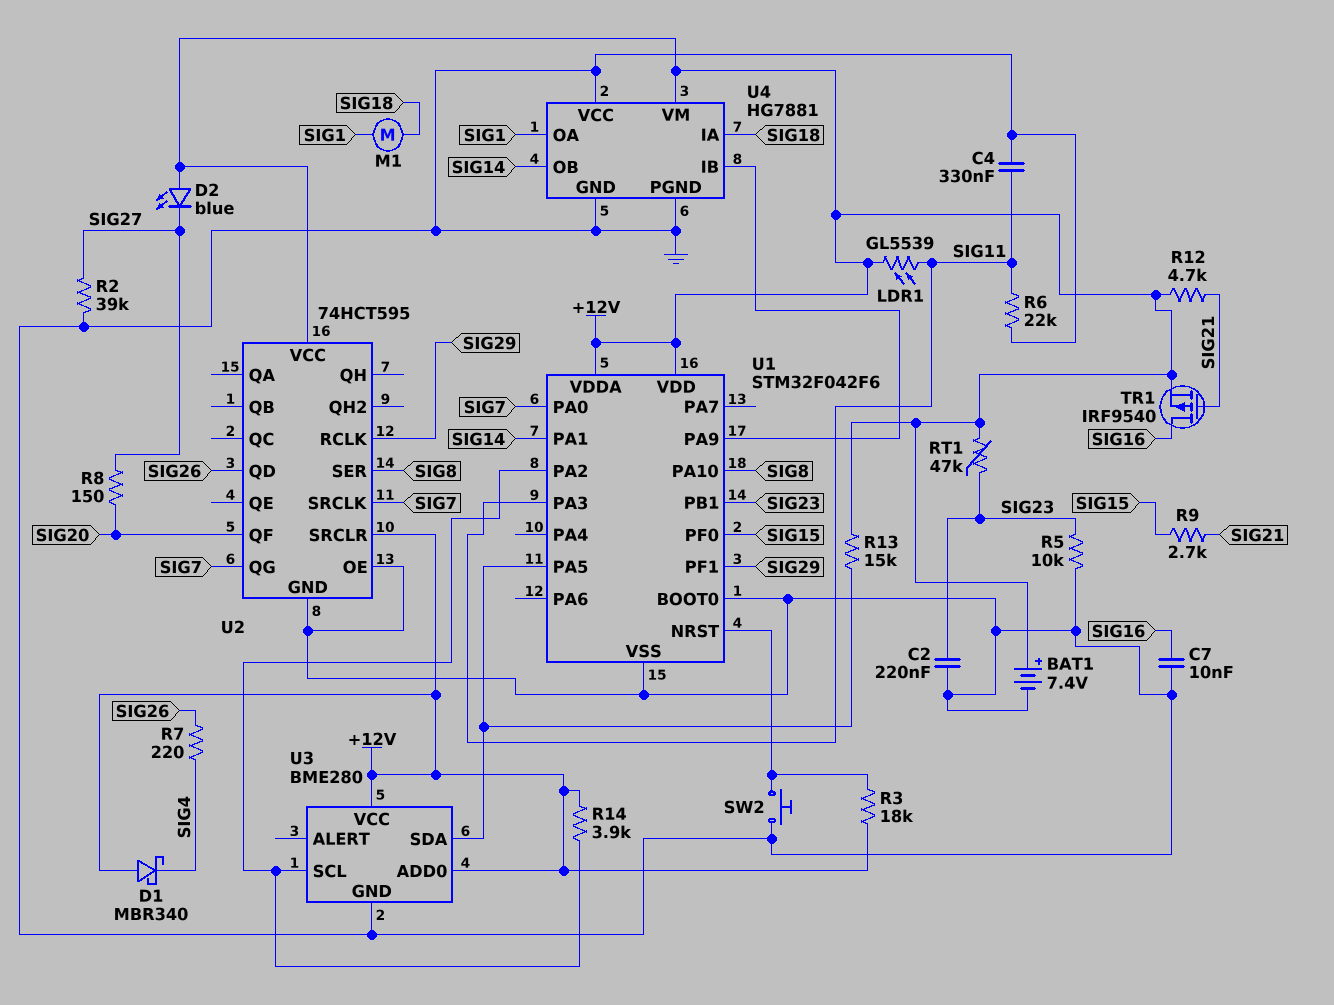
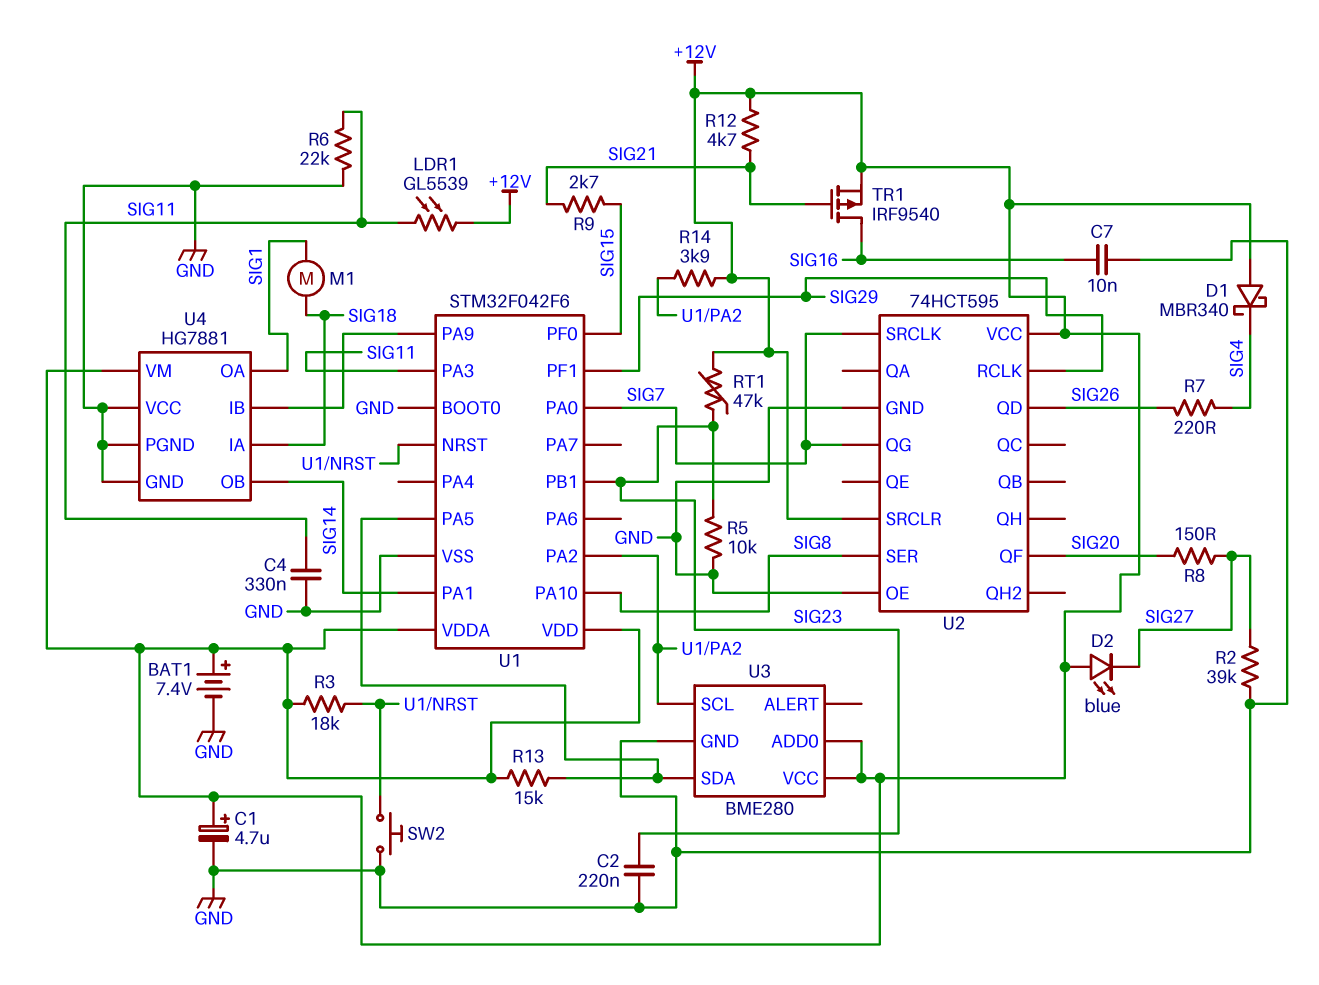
C1: none -> 4.7uF (plus +12V, minus GND)

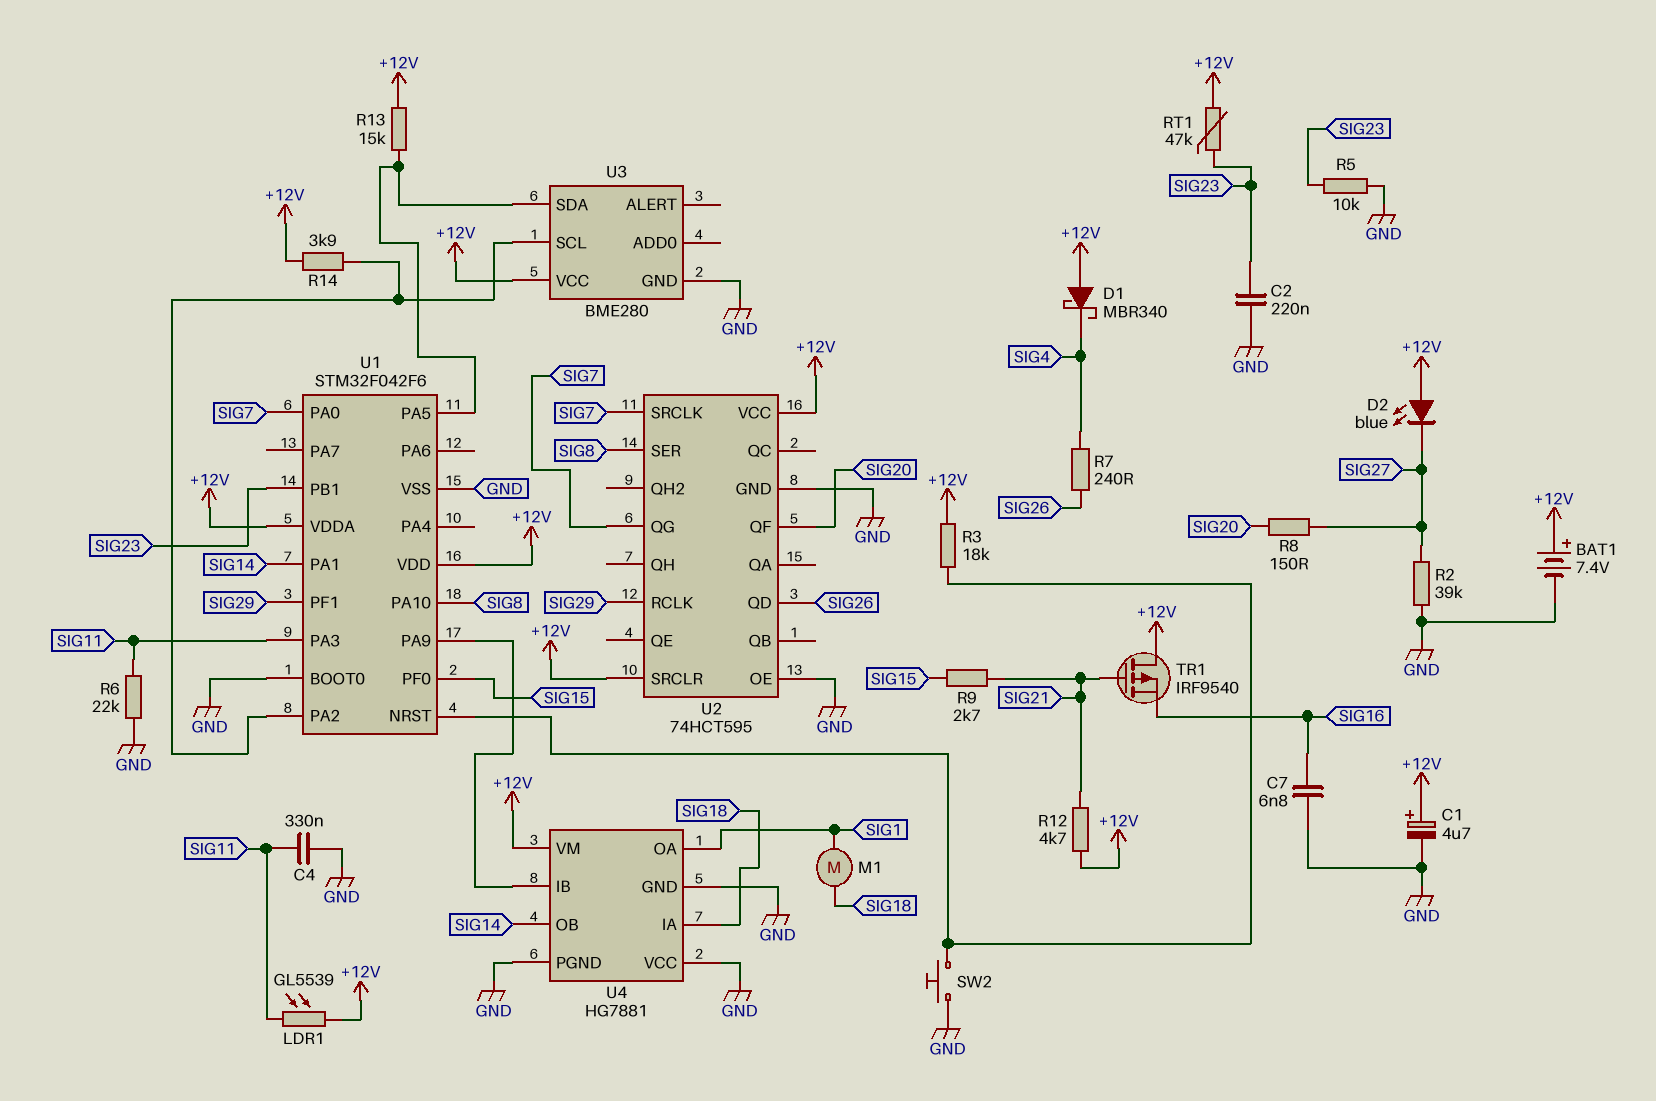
C7: 10nF (GND, SIG16) -> 6.8nF (GND, SIG16)
R7: 220 (SIG4, SIG26) -> 240 (SIG4, SIG26)
TR1: PMOS IRF9540 (G SIG21, D SIG16, S +12V) -> PMOS IRF9540 (G SIG21, D +12V, S SIG16)
U3 pin ADD0: +12V -> none

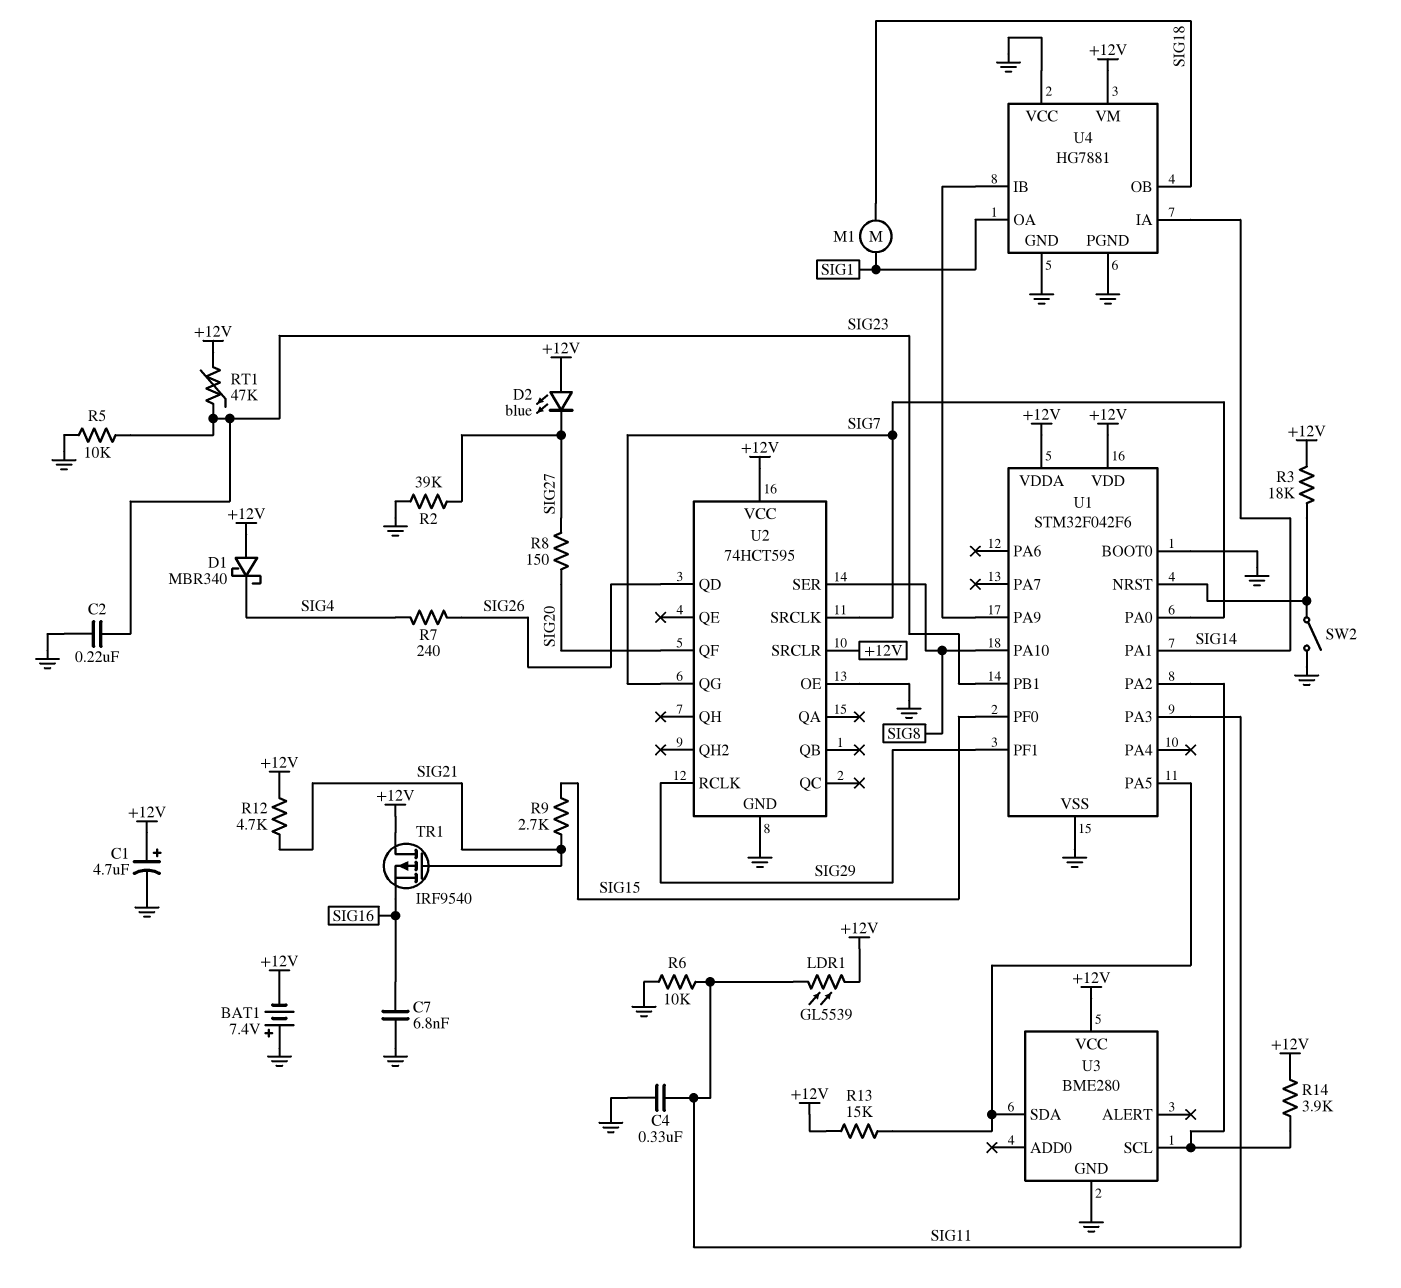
BAT1: 7.4V (plus +12V, minus GND) -> 7.4V (plus GND, minus +12V)
R6: 22k (GND, SIG11) -> 10k (GND, SIG11)
SW2: button (GND, U1/NRST) -> switch (GND, U1/NRST)
U4 pin IA: SIG18 -> SIG14
U4 pin OB: SIG14 -> SIG18

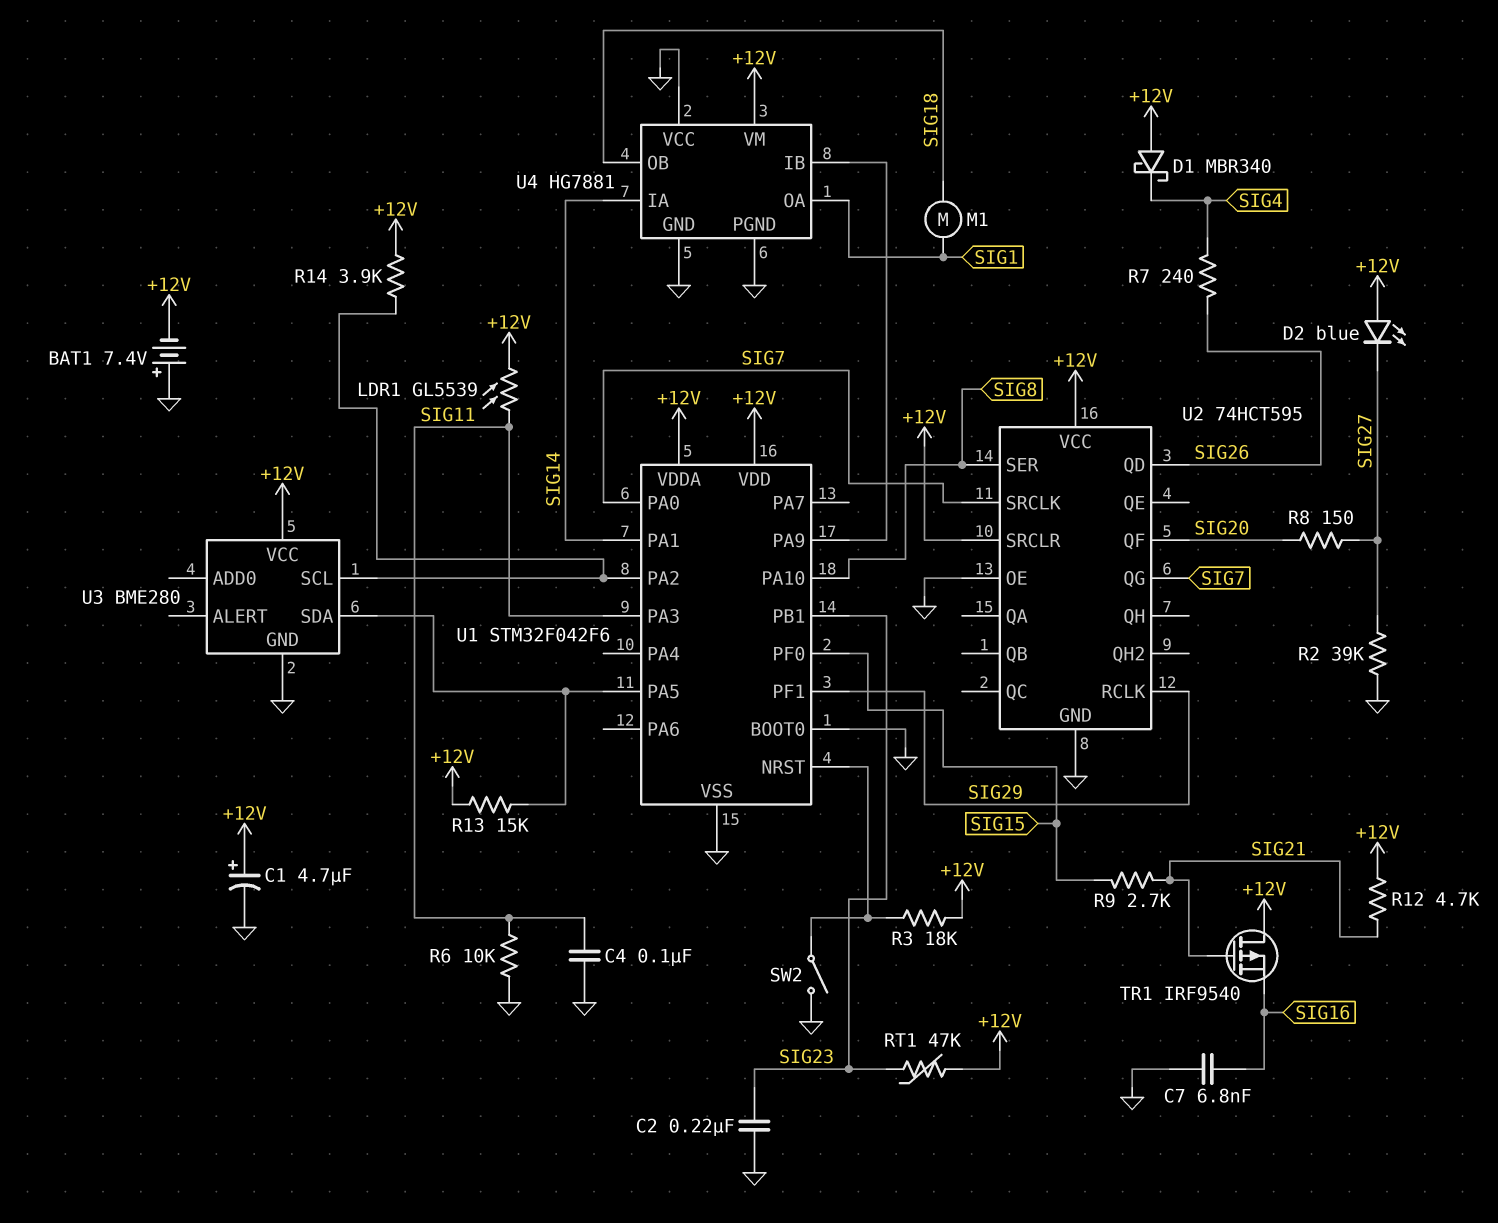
C4: 330nF (GND, SIG11) -> 100nF (GND, SIG11)
R5: 10k (GND, SIG23) -> none

